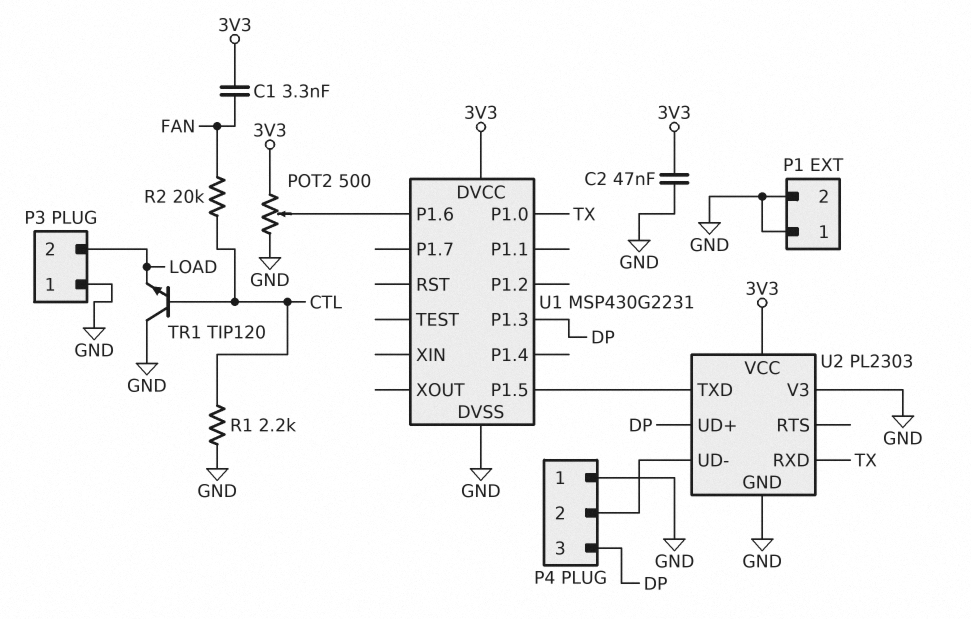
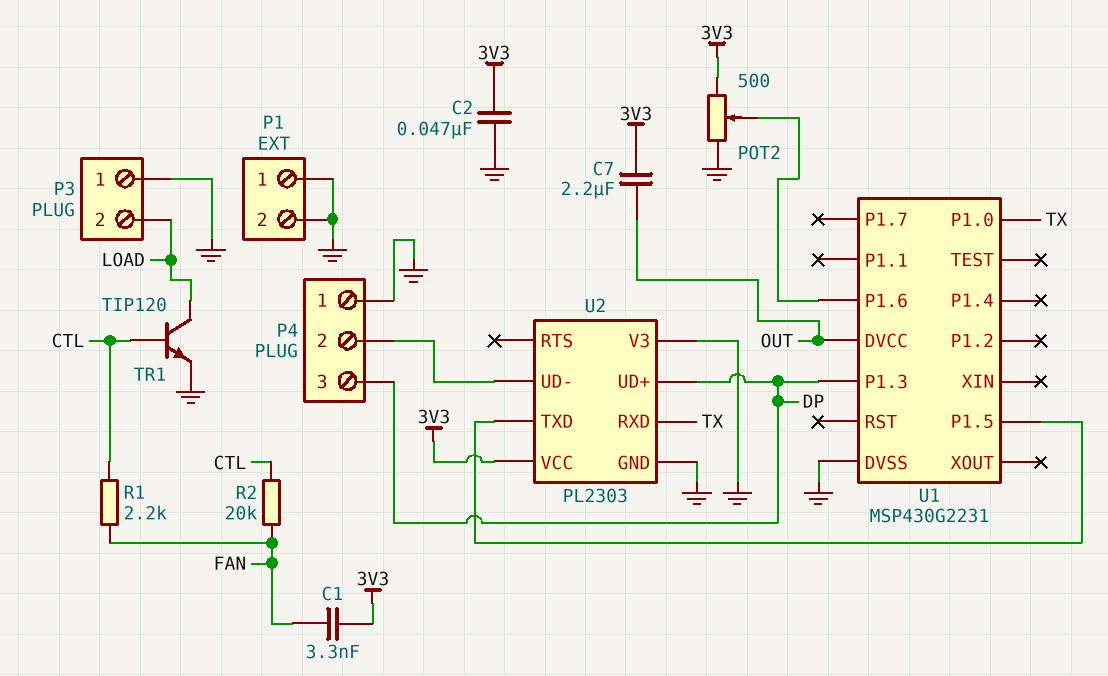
C7: none -> 2.2uF (3V3, OUT)
R1: 2.2k (CTL, GND) -> 2.2k (CTL, FAN)
TR1: NPN TIP120 (B CTL, C GND, E LOAD) -> NPN TIP120 (B CTL, C LOAD, E GND)
U1 pin DVCC: 3V3 -> OUT

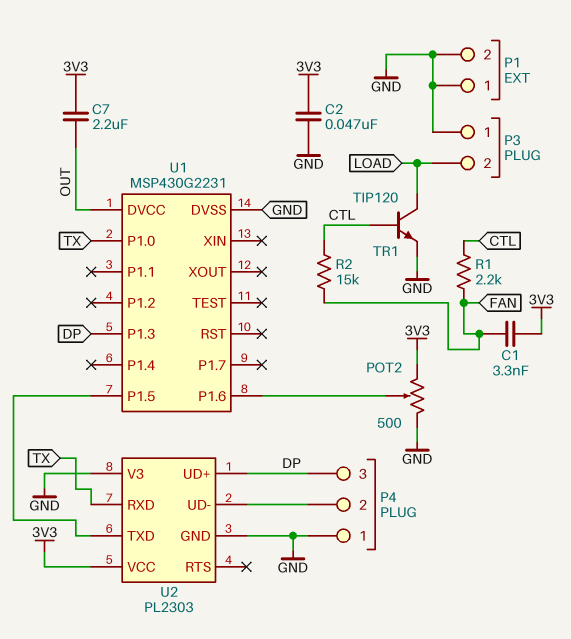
R2: 20k (CTL, FAN) -> 15k (CTL, FAN)

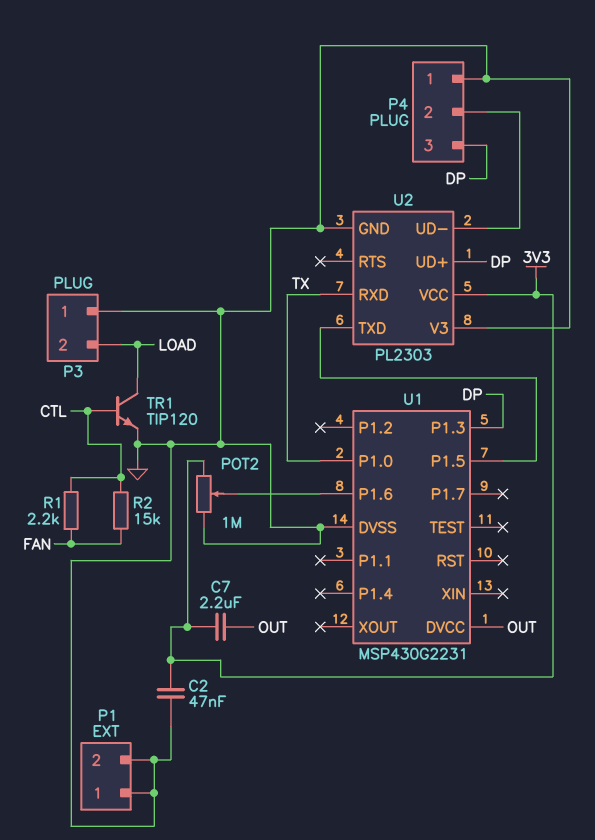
C1: 3.3nF (3V3, FAN) -> none
POT2: 500 (3V3, GND, wiper U1/P1.6) -> 1M (3V3, GND, wiper U1/P1.6)

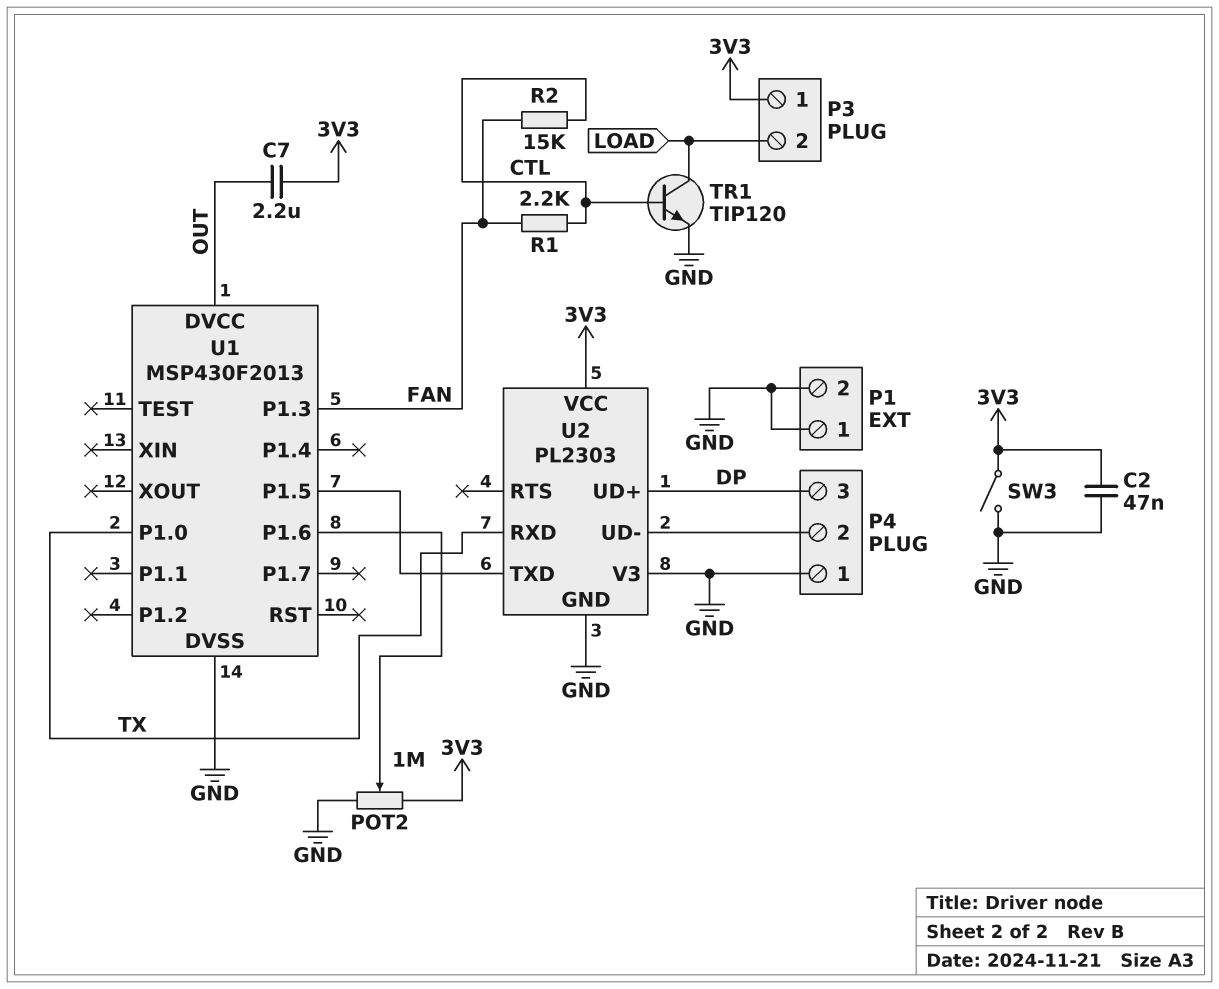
P3 pin 1: GND -> 3V3
SW3: none -> switch (3V3, GND)
U1: MSP430G2231 -> MSP430F2013
U1 pin P1.3: DP -> FAN

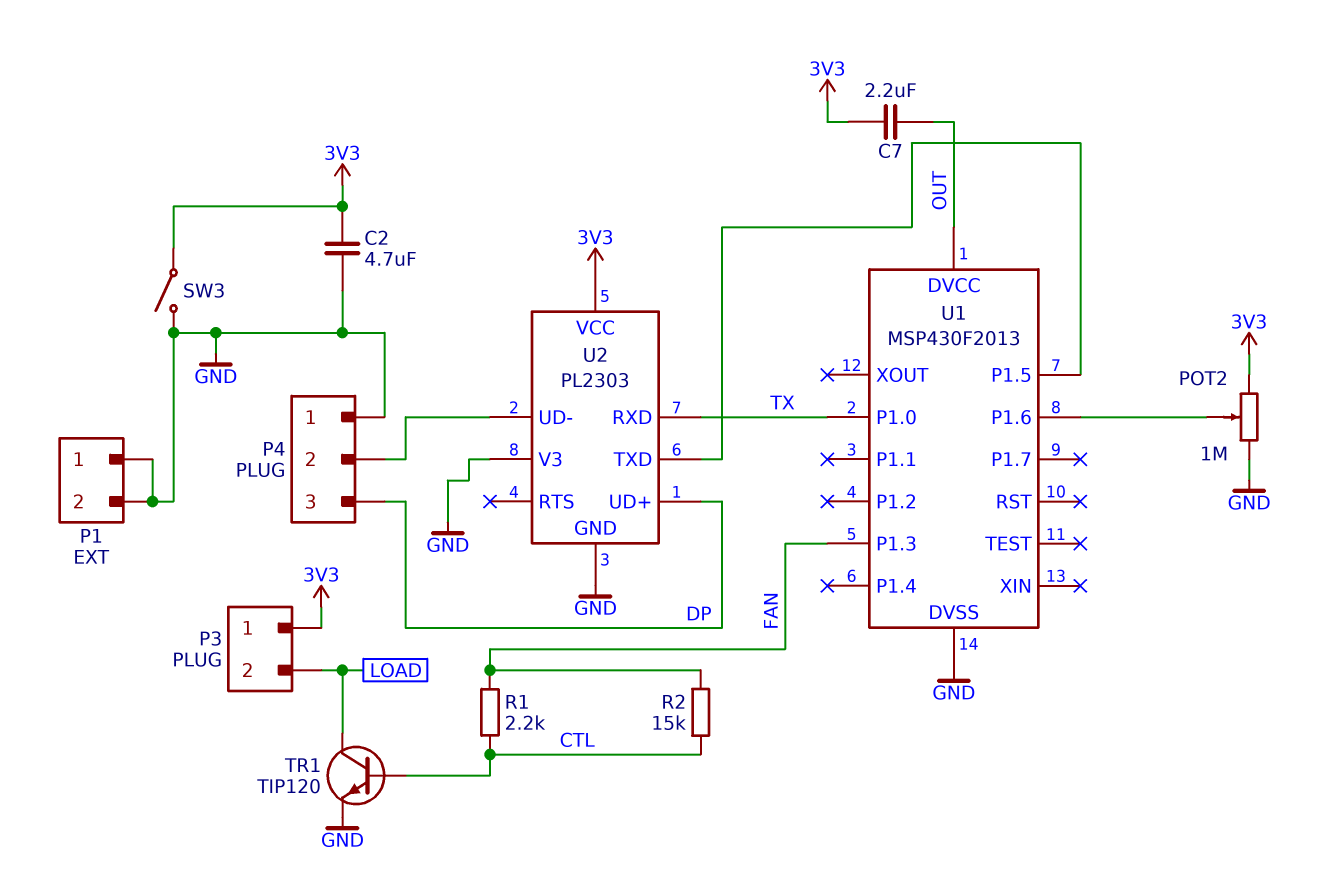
C2: 47nF (3V3, GND) -> 4.7uF (3V3, GND)

